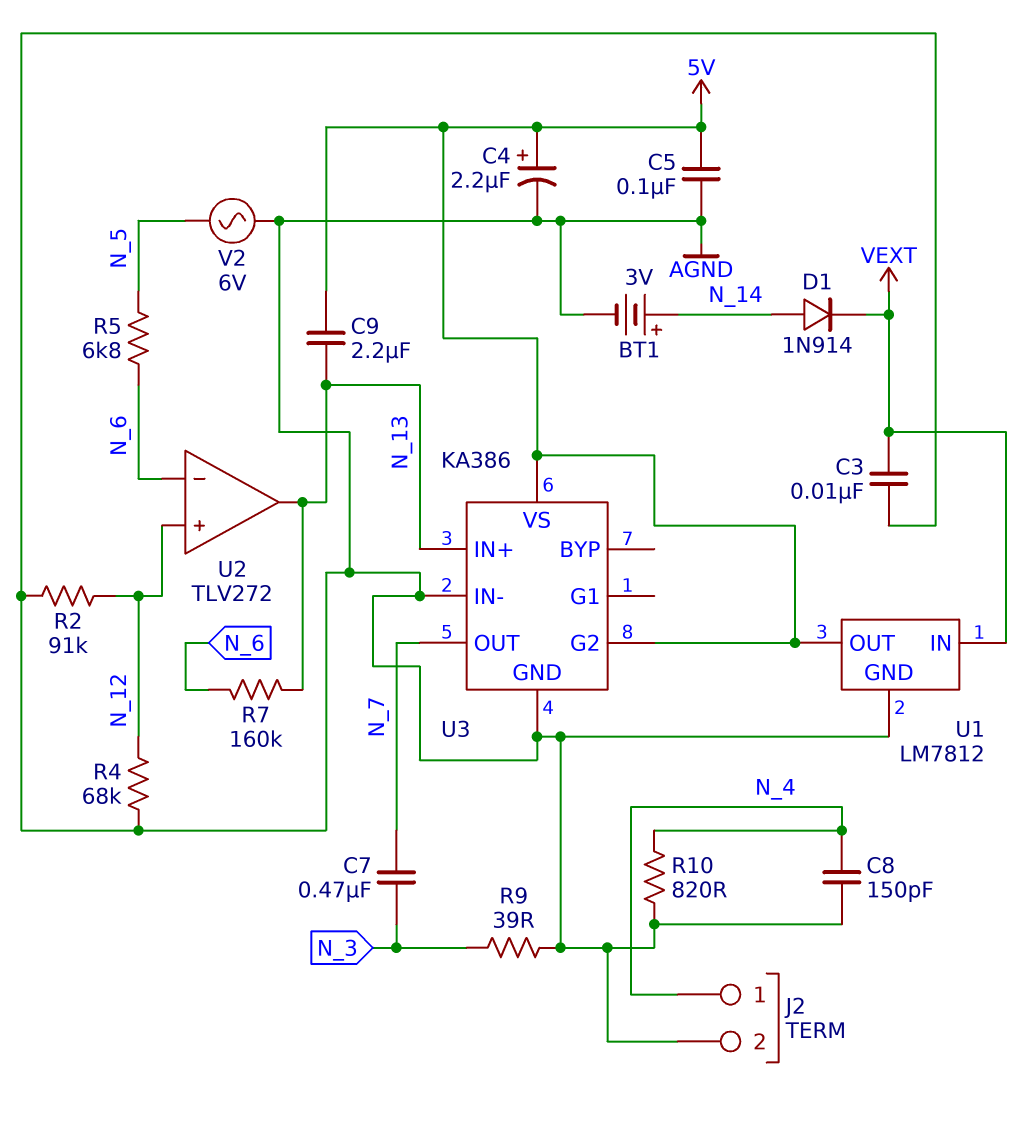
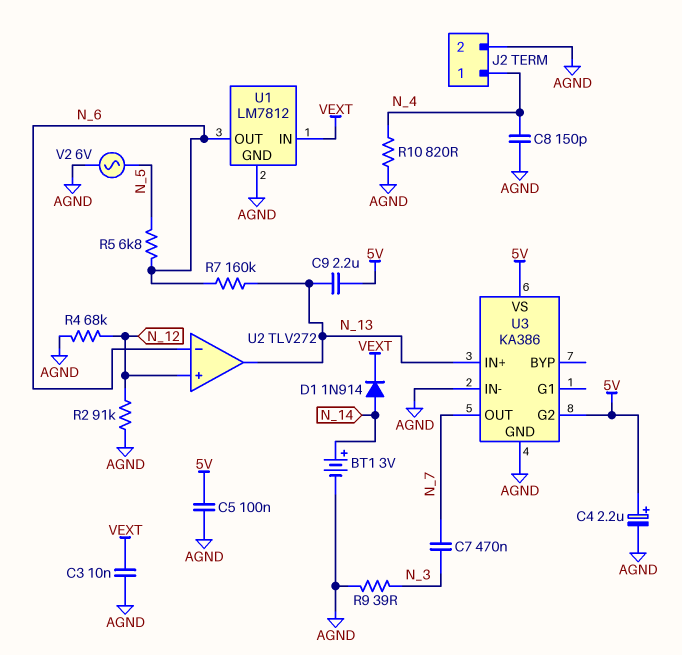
U1 pin OUT: 5V -> N_6

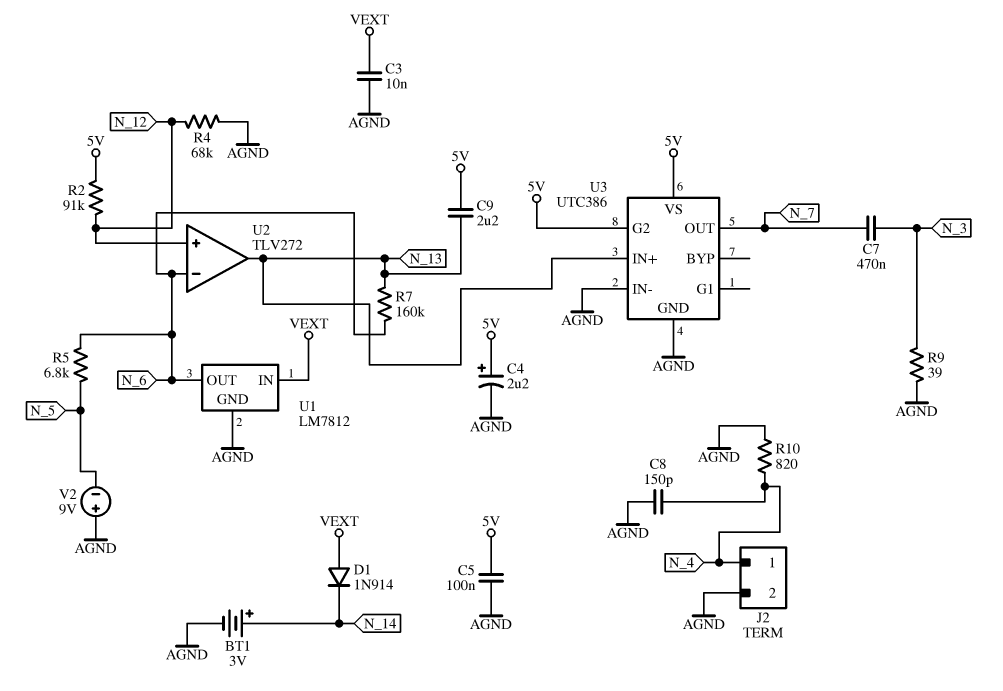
D1: diode 1N914 (A N_14, K VEXT) -> diode 1N914 (A VEXT, K N_14)
R2: 91k (AGND, N_12) -> 91k (5V, N_12)
U3: KA386 -> UTC386
V2: AC 6V (AGND, N_5) -> 9V (plus AGND, minus N_5)

